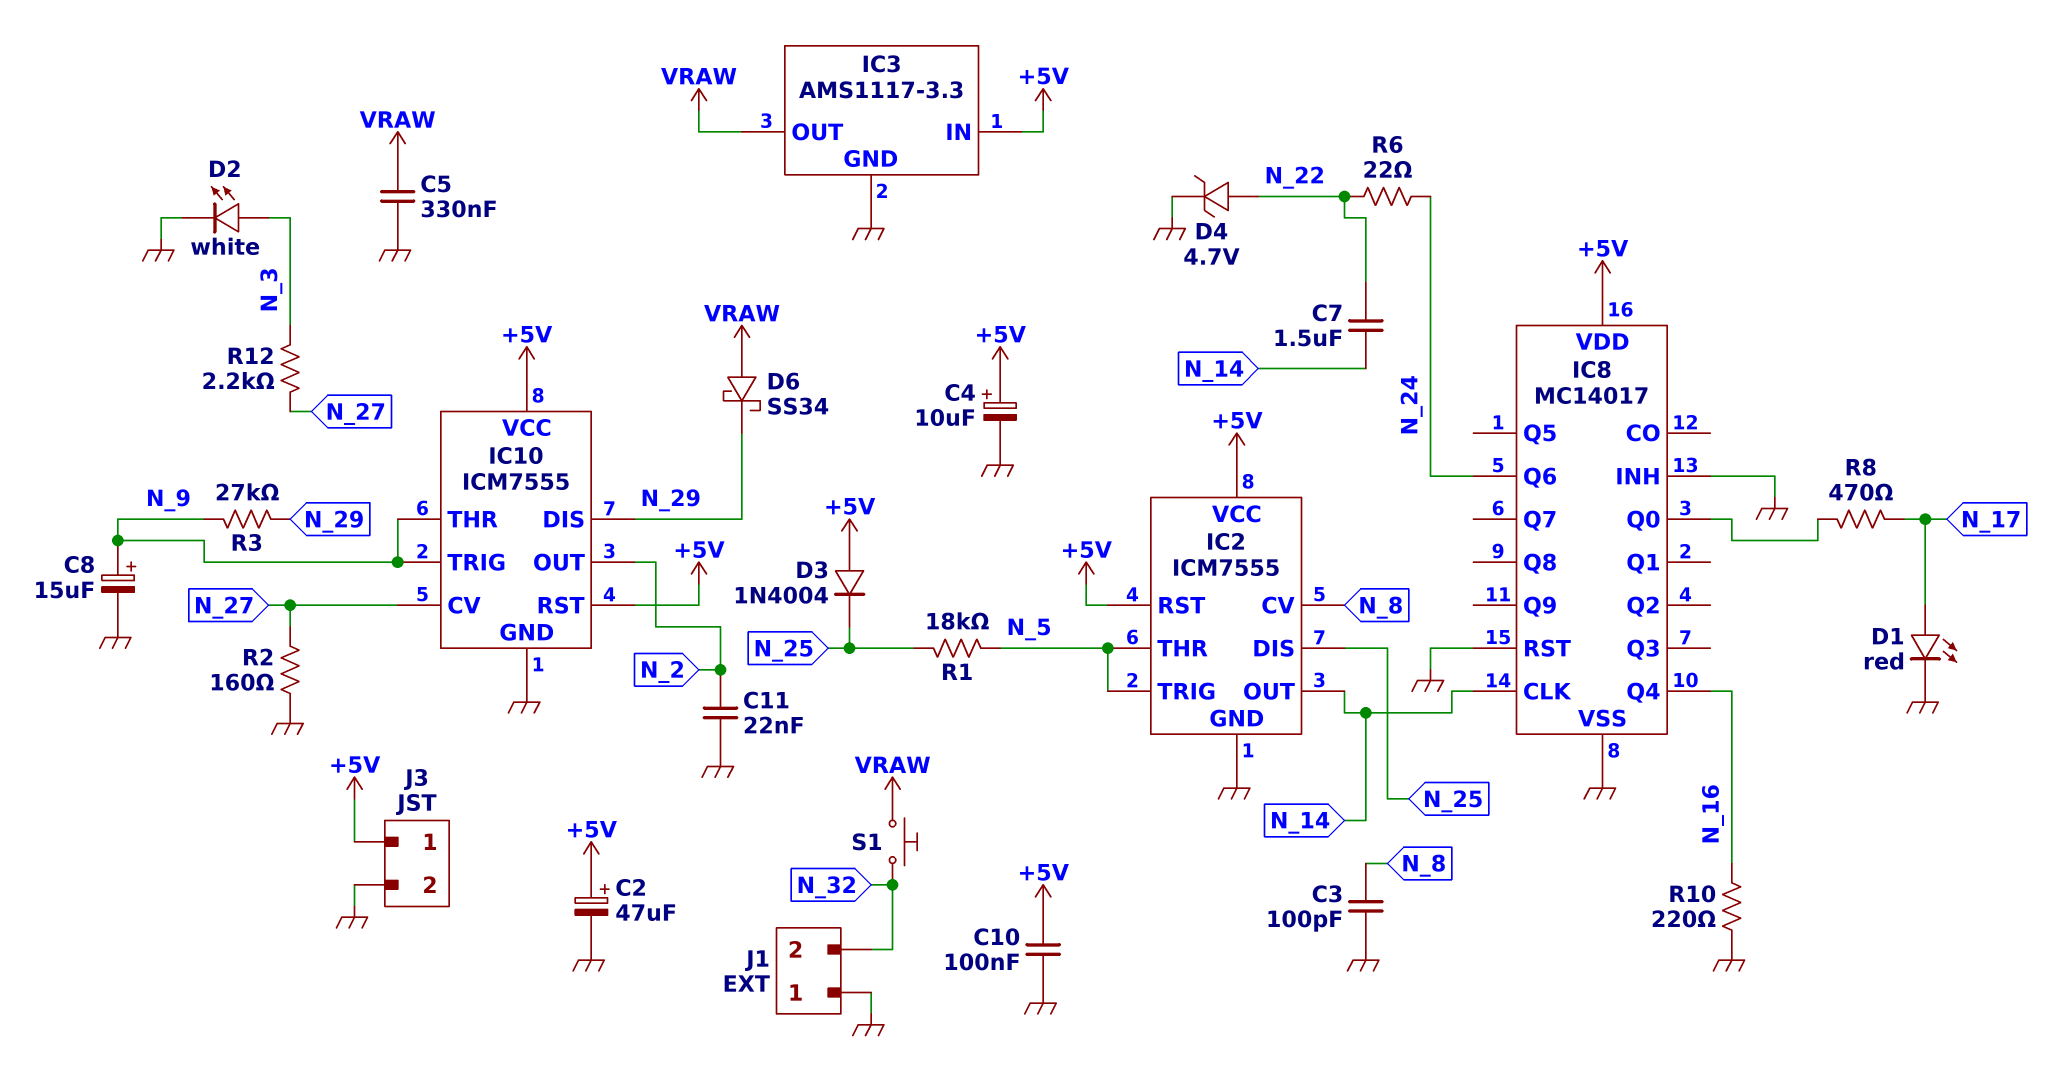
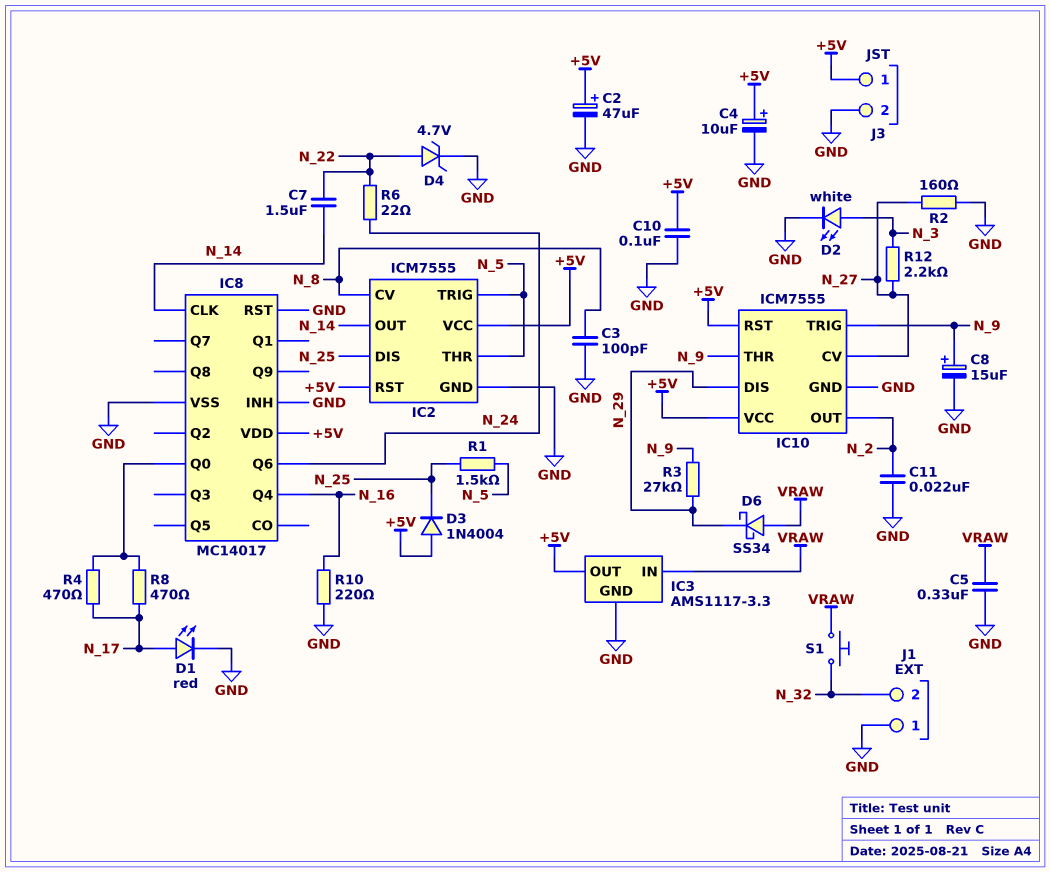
IC3 pin IN: +5V -> VRAW
IC3 pin OUT: VRAW -> +5V
R1: 18k (N_5, N_25) -> 1.5k (N_5, N_25)
R4: none -> 470 (IC8/Q0, N_17)

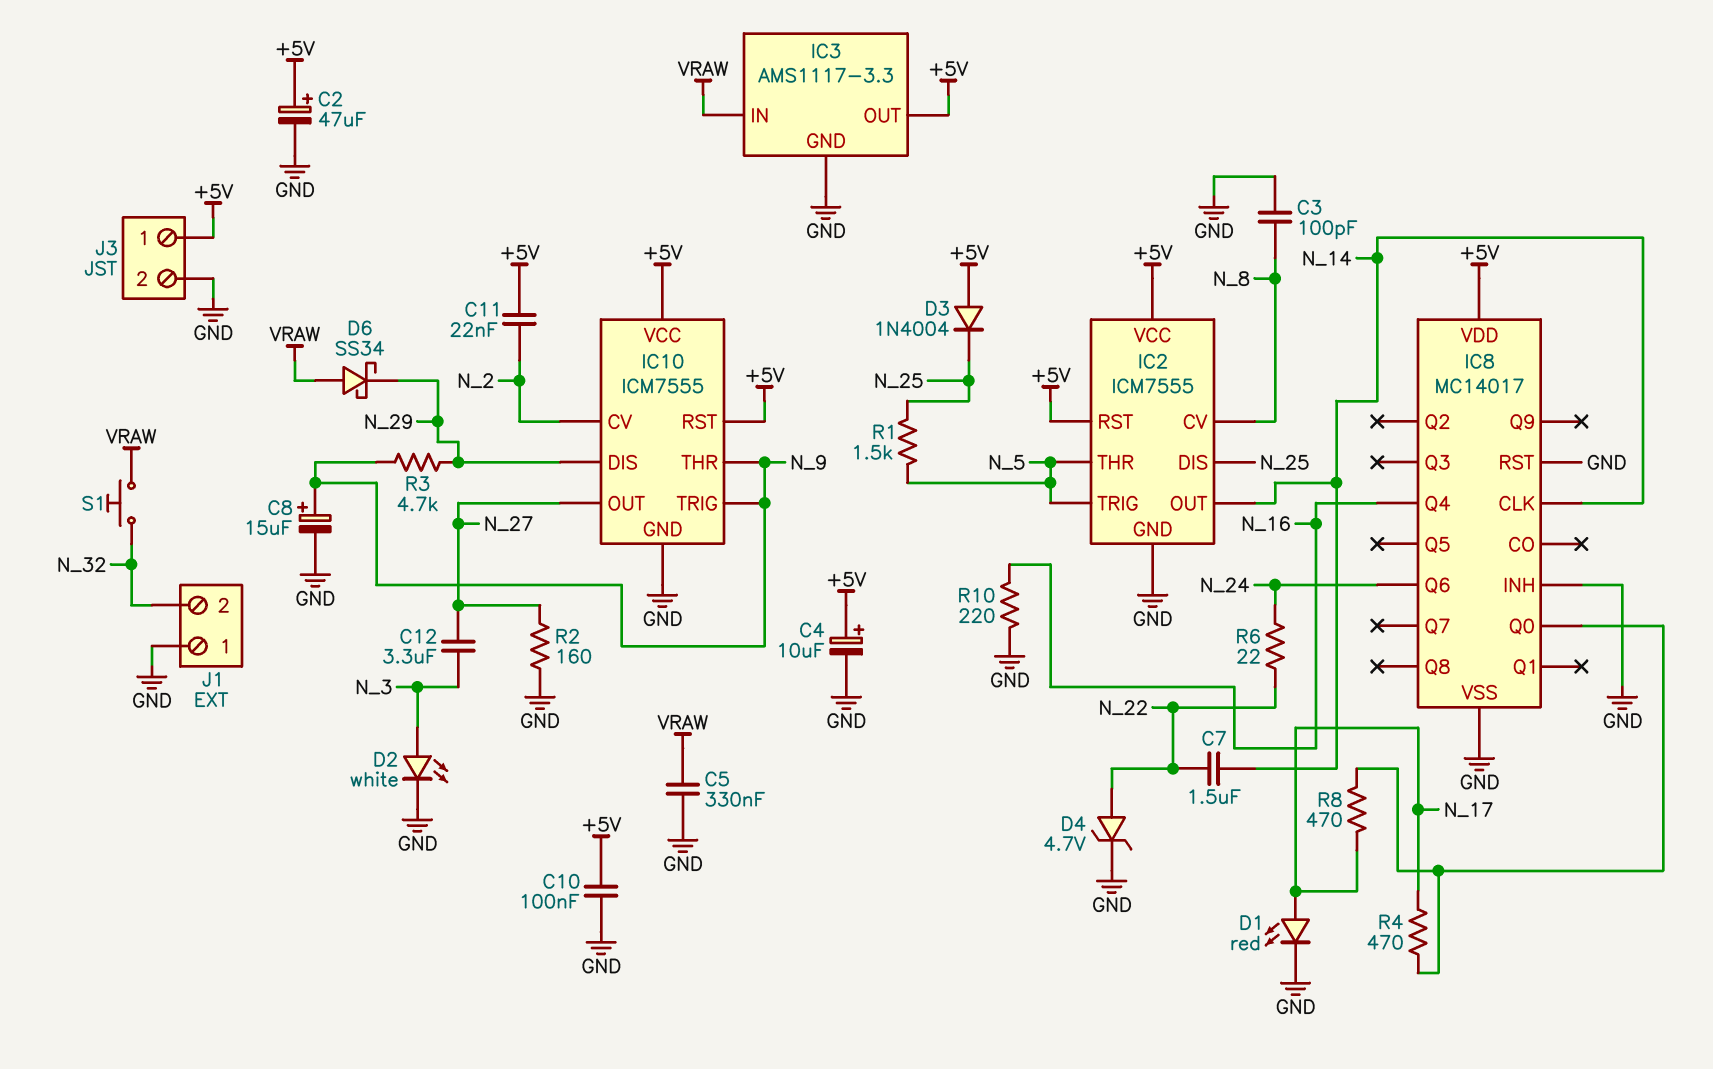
C11: 22nF (GND, N_2) -> 22nF (+5V, N_2)
C12: none -> 3.3uF (N_3, N_27)
IC10 pin CV: N_27 -> N_2
IC10 pin OUT: N_2 -> N_27
R3: 27k (N_9, N_29) -> 4.7k (N_9, N_29)
R12: 2.2k (N_3, N_27) -> none

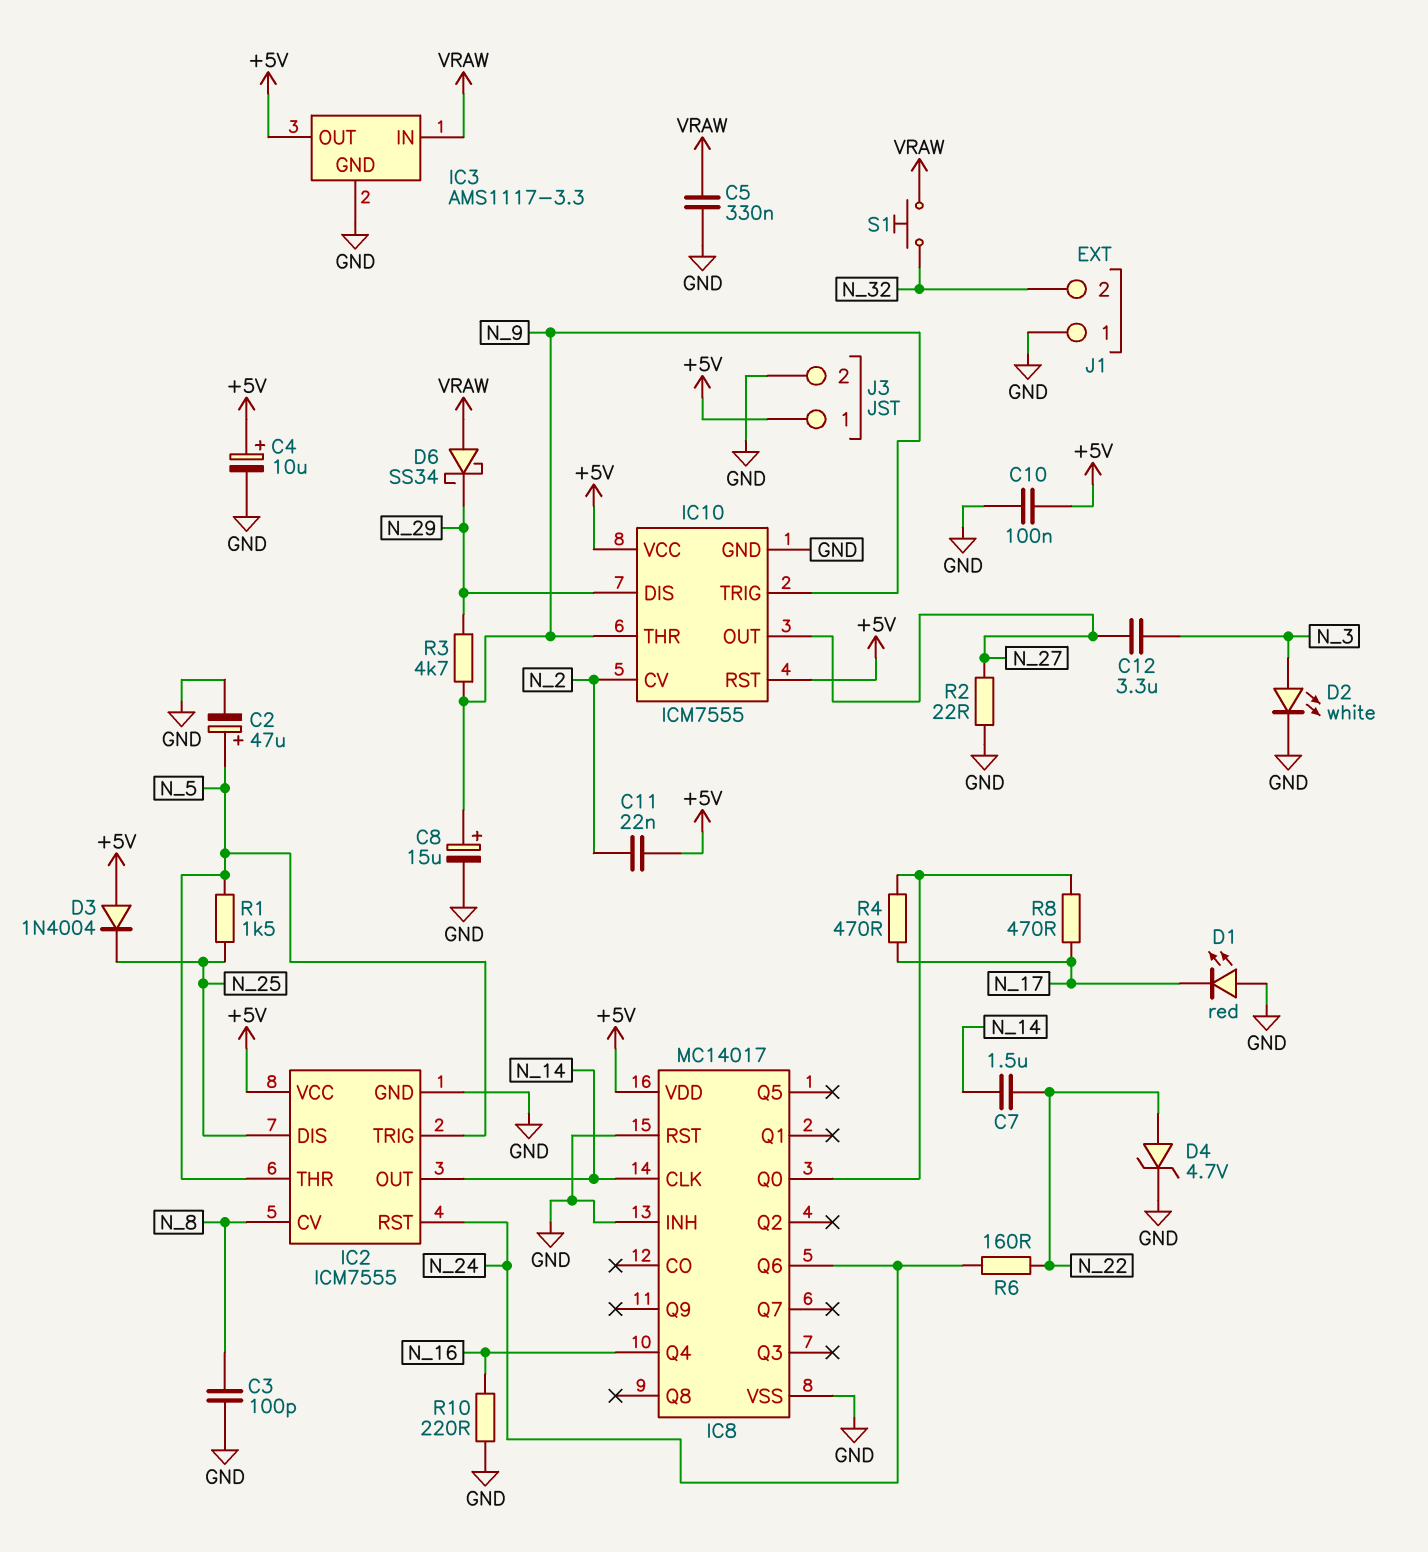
C2: 47uF (plus +5V, minus GND) -> 47uF (plus N_5, minus GND)
D1: LED red (A N_17, K GND) -> LED red (A GND, K N_17)
IC2 pin RST: +5V -> N_24
R2: 160 (GND, N_27) -> 22 (GND, N_27)
R6: 22 (N_22, N_24) -> 160 (N_22, N_24)

